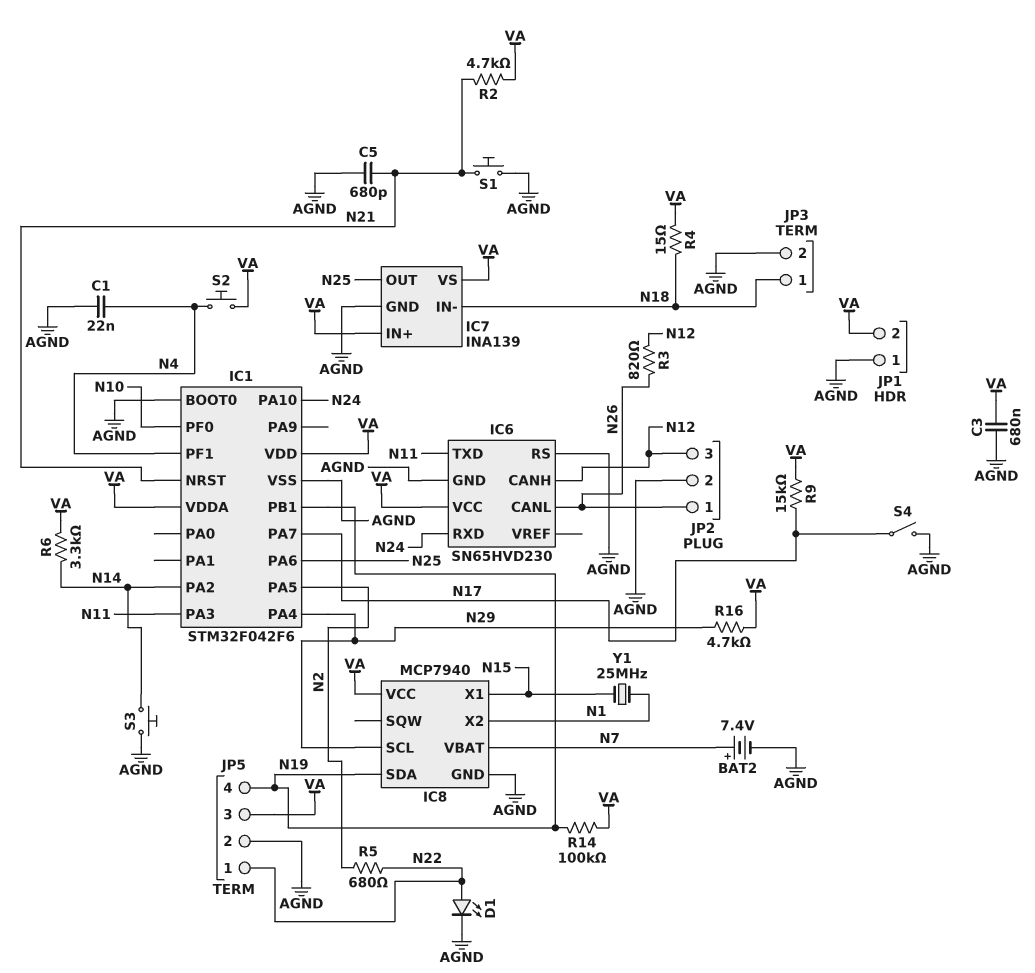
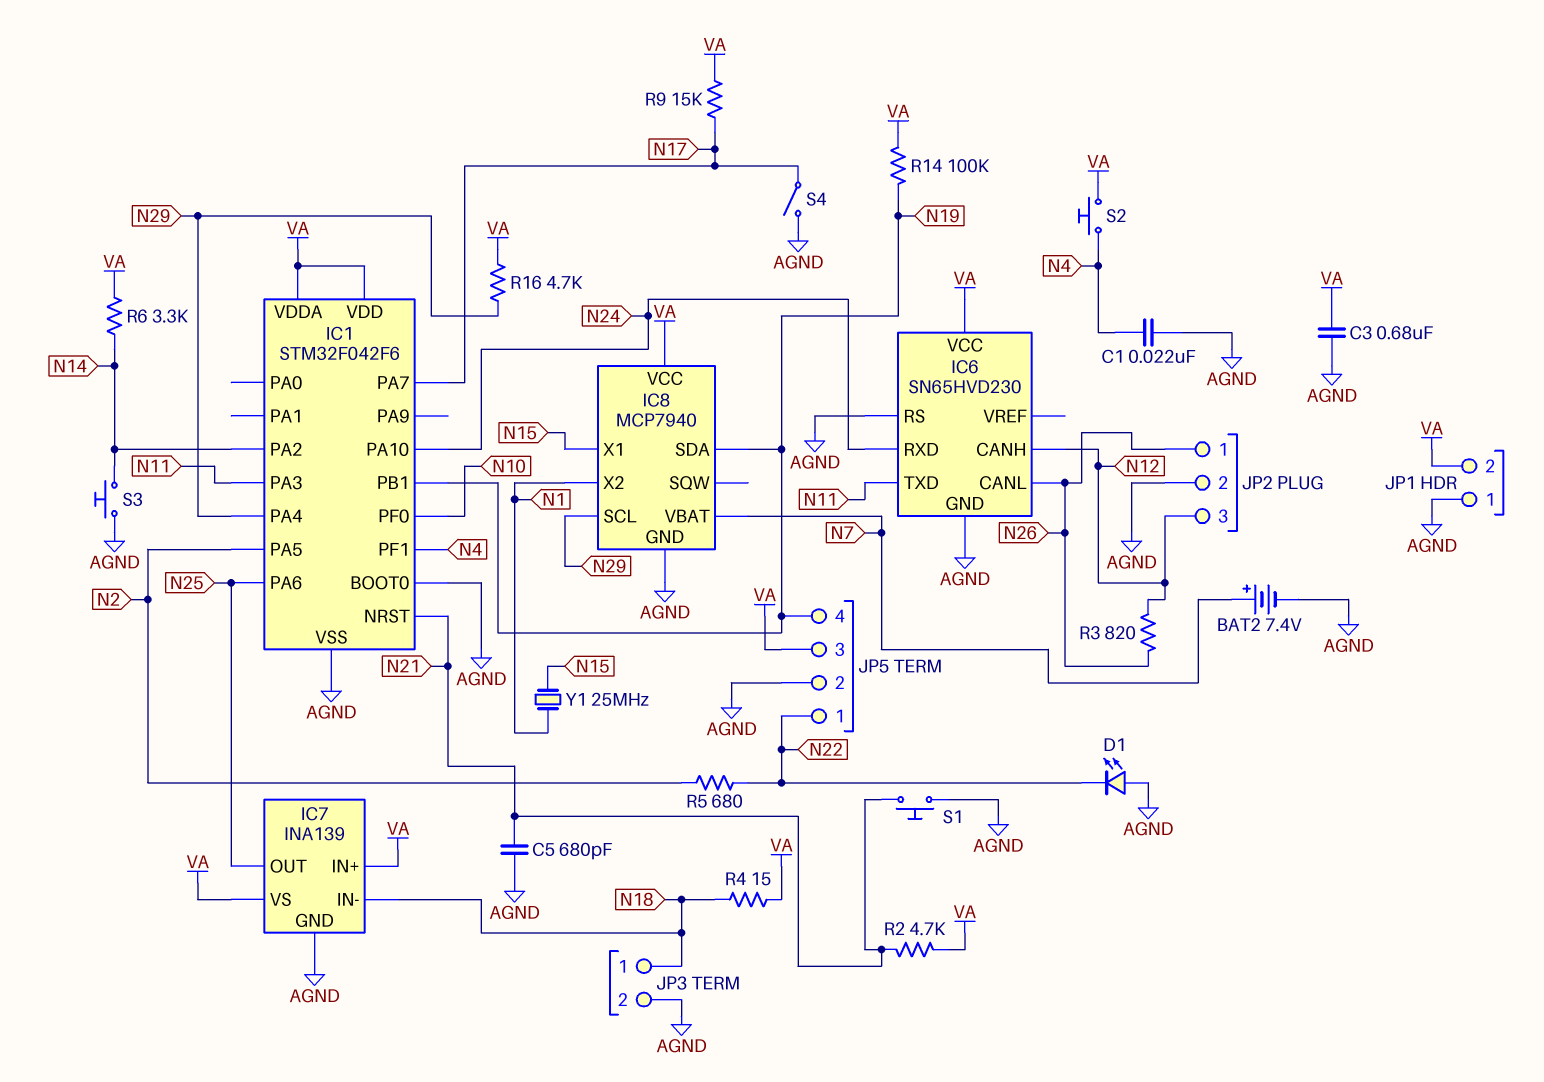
D1: LED (A N22, K AGND) -> LED (A AGND, K N22)

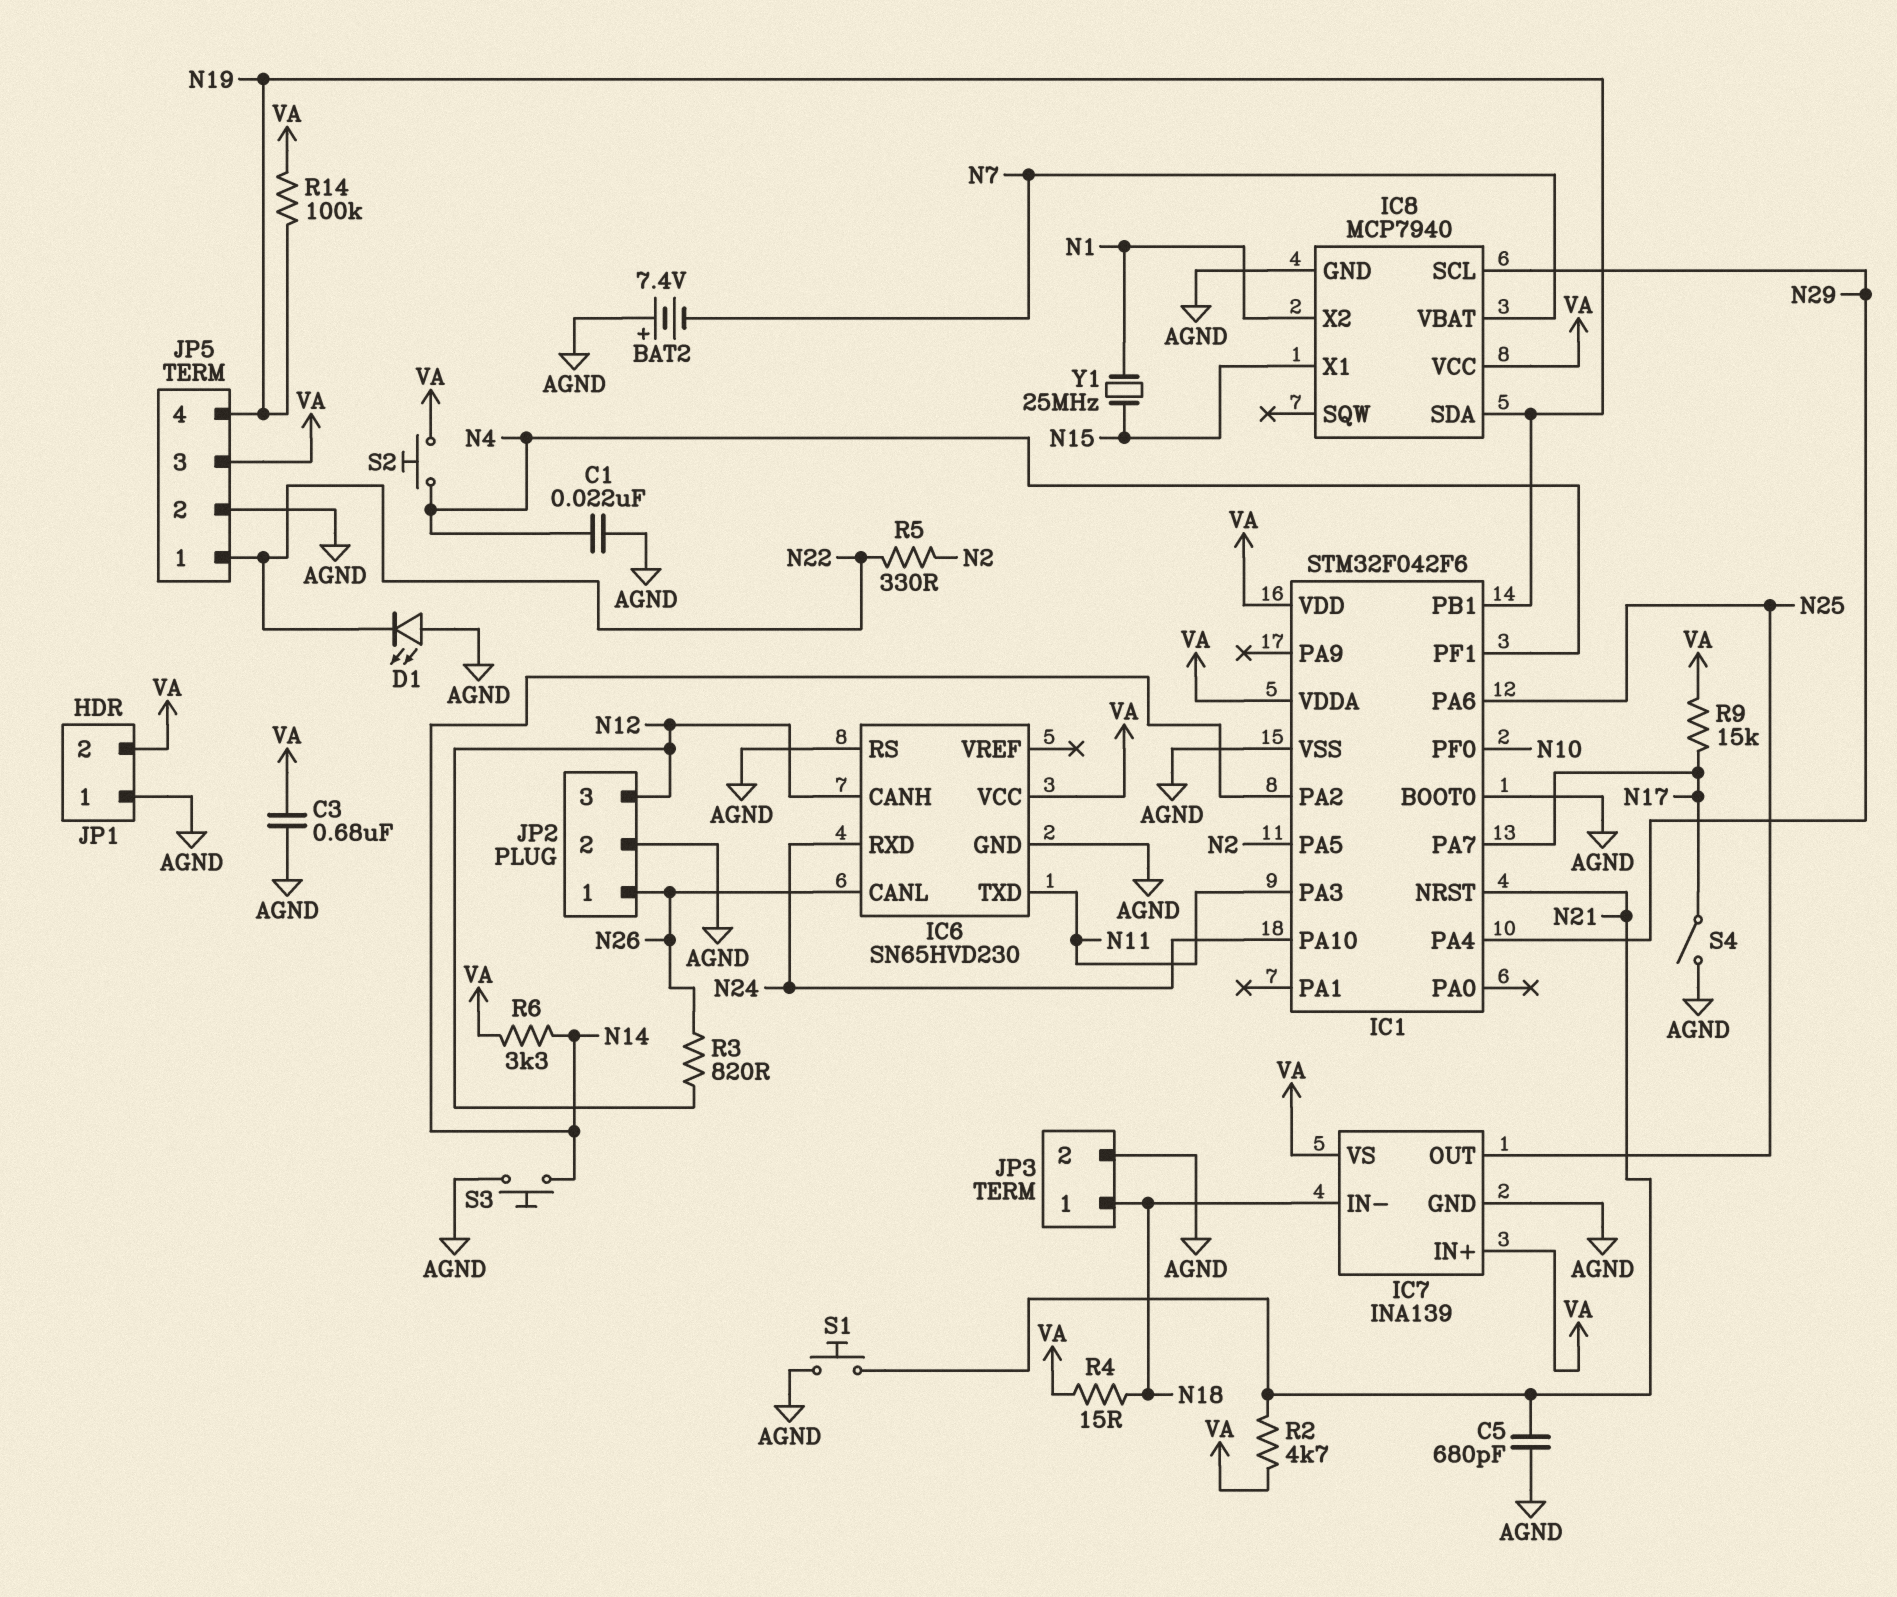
BAT2: 7.4V (plus N7, minus AGND) -> 7.4V (plus AGND, minus N7)
R5: 680 (N2, N22) -> 330 (N2, N22)
R16: 4.7k (N29, VA) -> none

